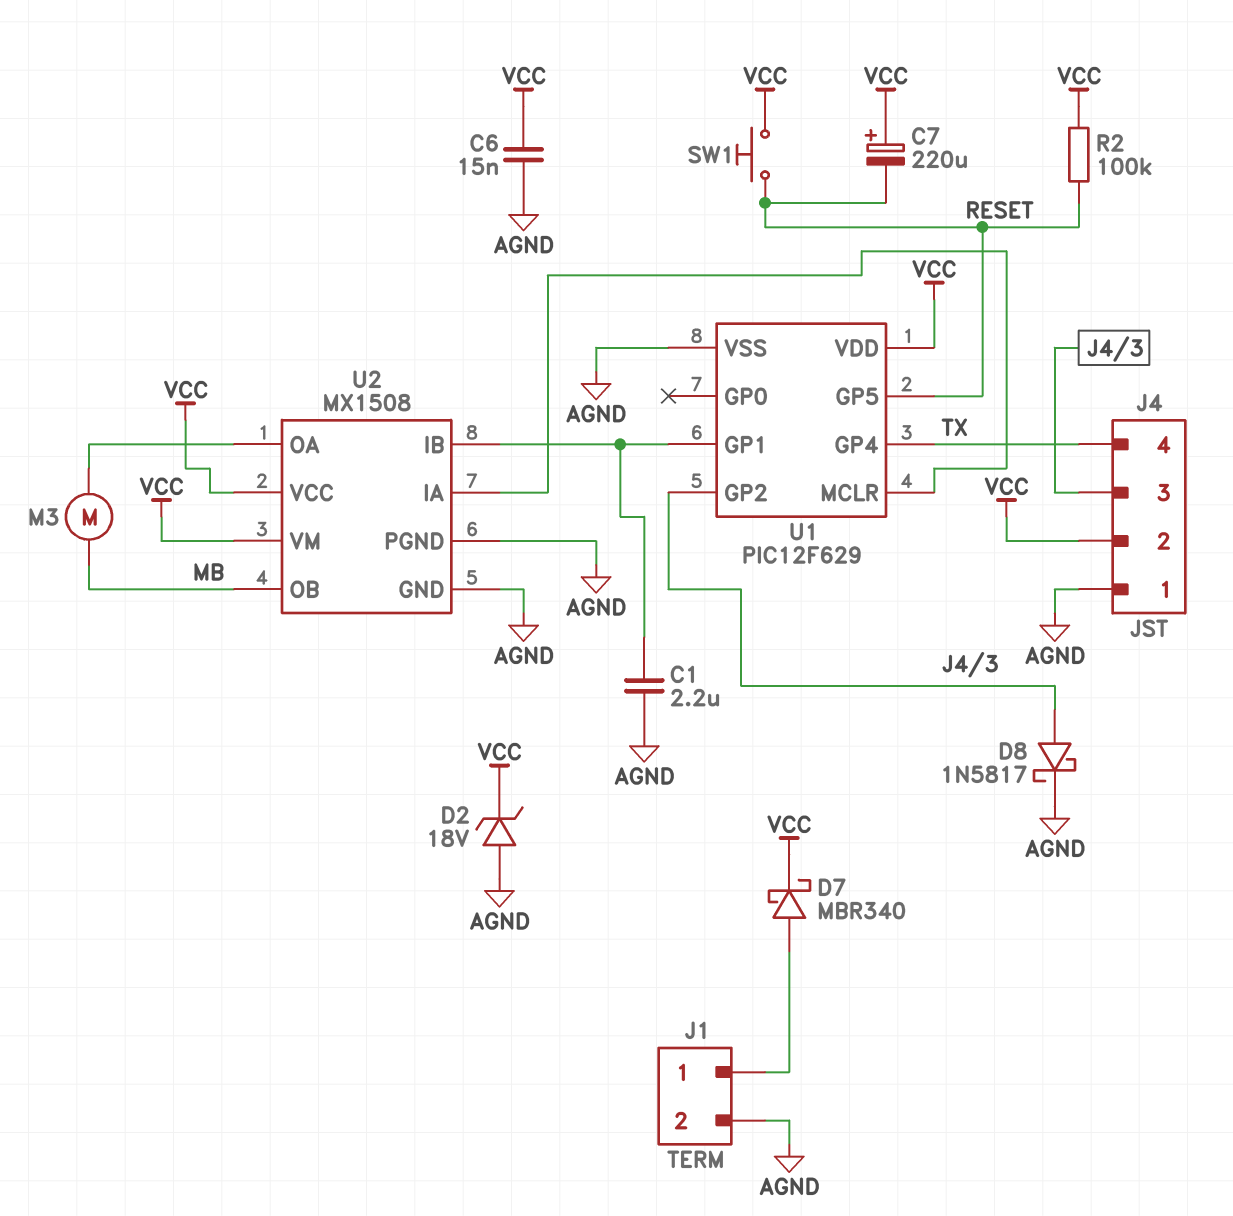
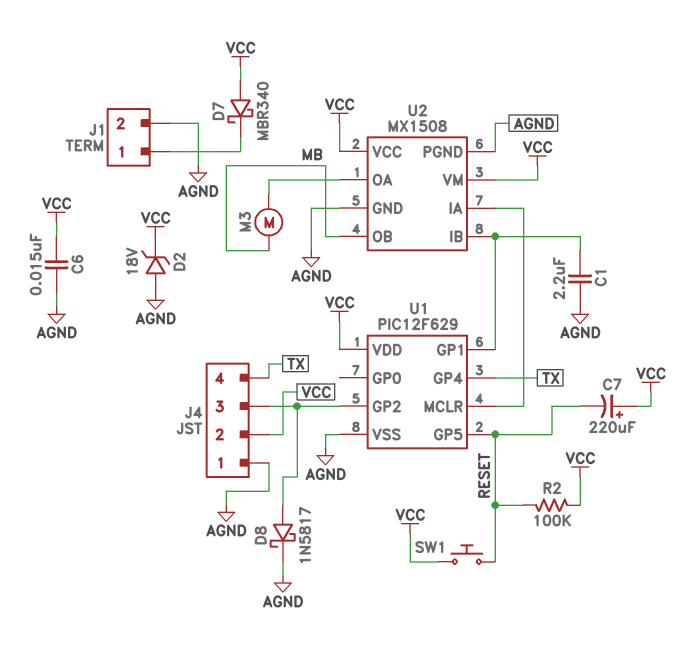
D7: schottky MBR340 (A J1/1, K VCC) -> schottky MBR340 (A VCC, K J1/1)

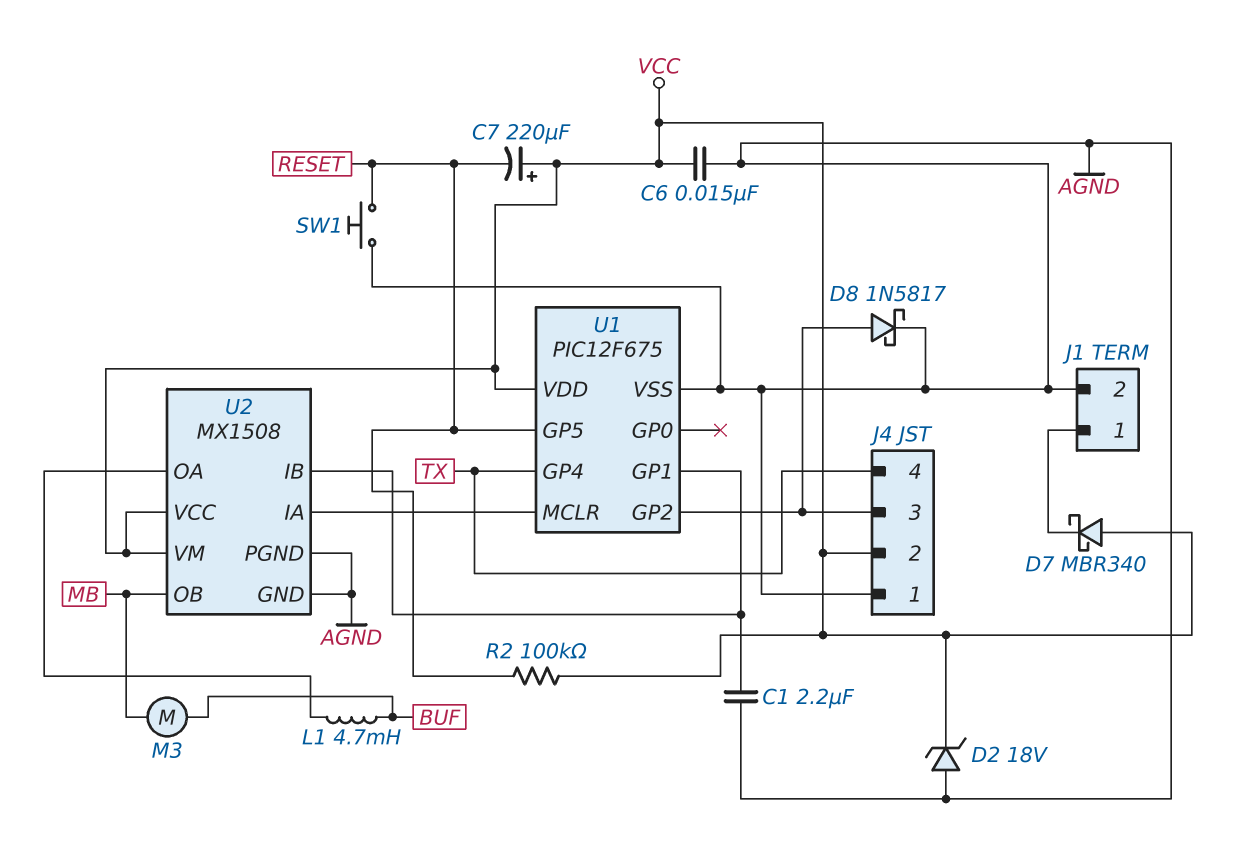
L1: none -> 4.7mH (BUF, U2/OA)
M3: motor (MB, U2/OA) -> motor (BUF, MB)
SW1: button (RESET, VCC) -> button (AGND, RESET)
U1: PIC12F629 -> PIC12F675

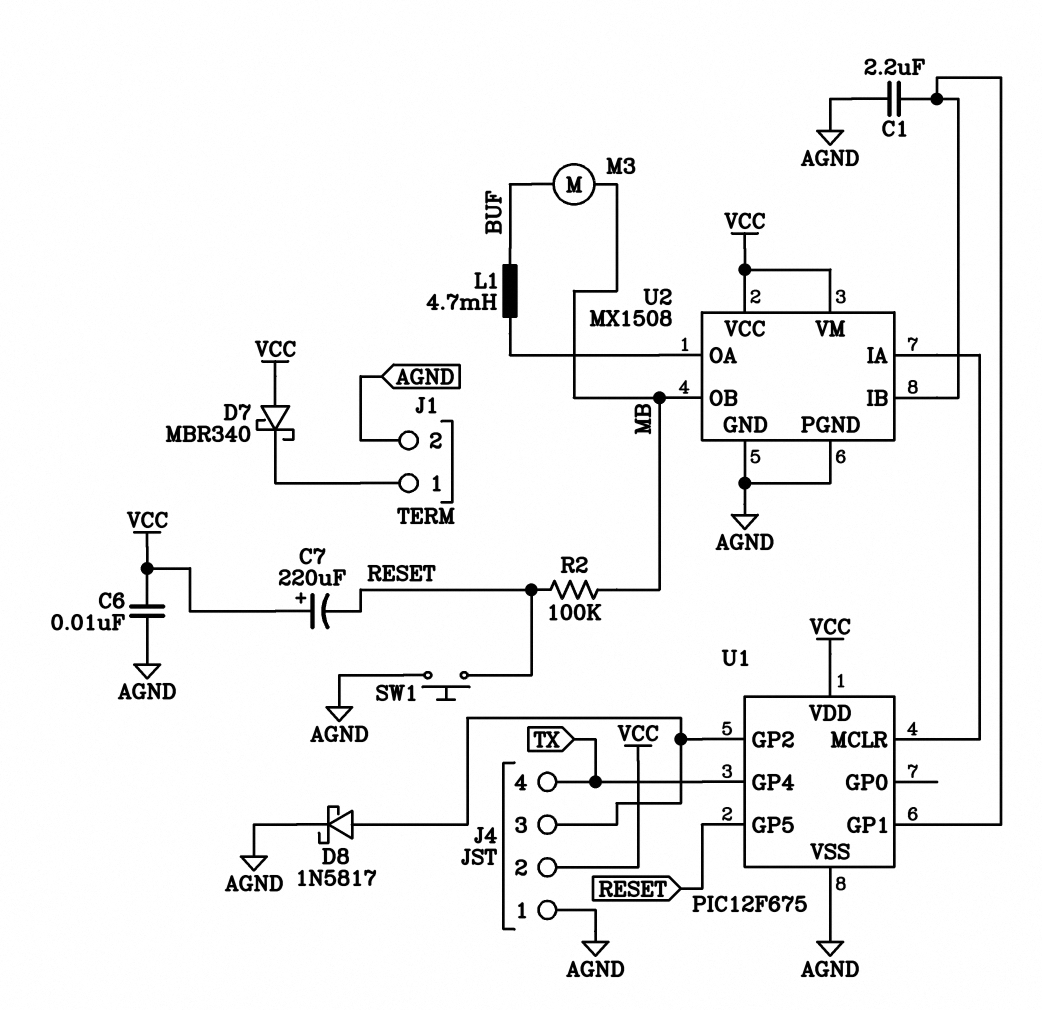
C6: 15nF (AGND, VCC) -> 10nF (AGND, VCC)
D2: zener 18V (A AGND, K VCC) -> none
R2: 100k (RESET, VCC) -> 100k (MB, RESET)

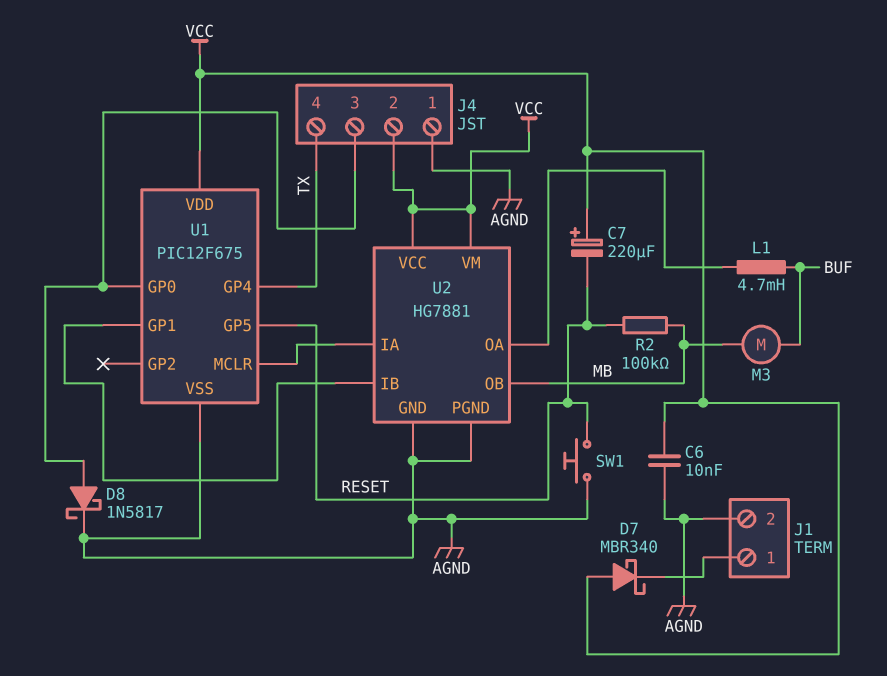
C1: 2.2uF (AGND, U1/GP1) -> none
U1 pin GP0: none -> J4/3
U1 pin GP2: J4/3 -> none
U2: MX1508 -> HG7881

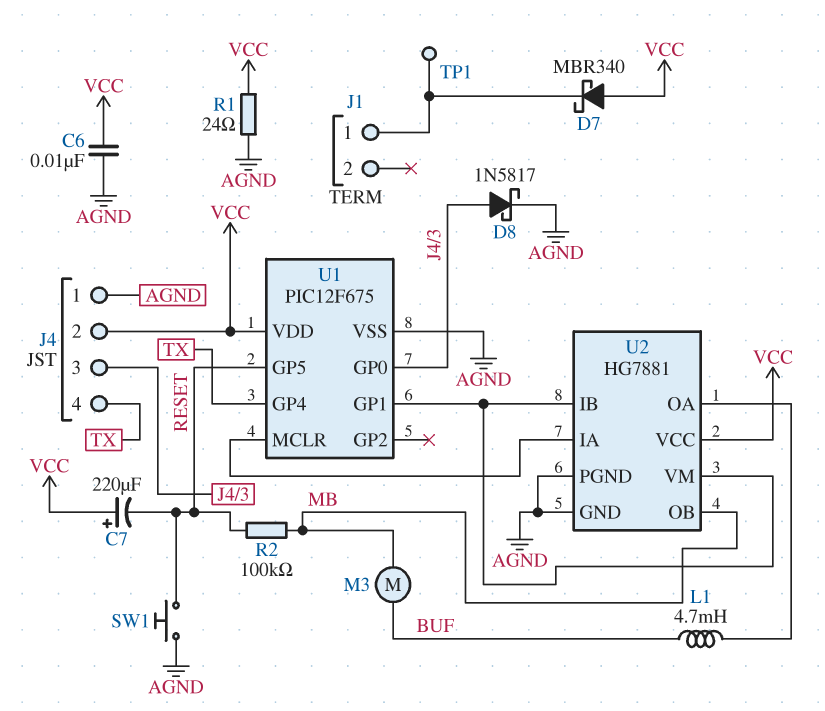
J1 pin 2: AGND -> none
R1: none -> 24 (AGND, VCC)
TP1: none -> test point (J1/1)
U2 pin VM: VCC -> U1/GP1

